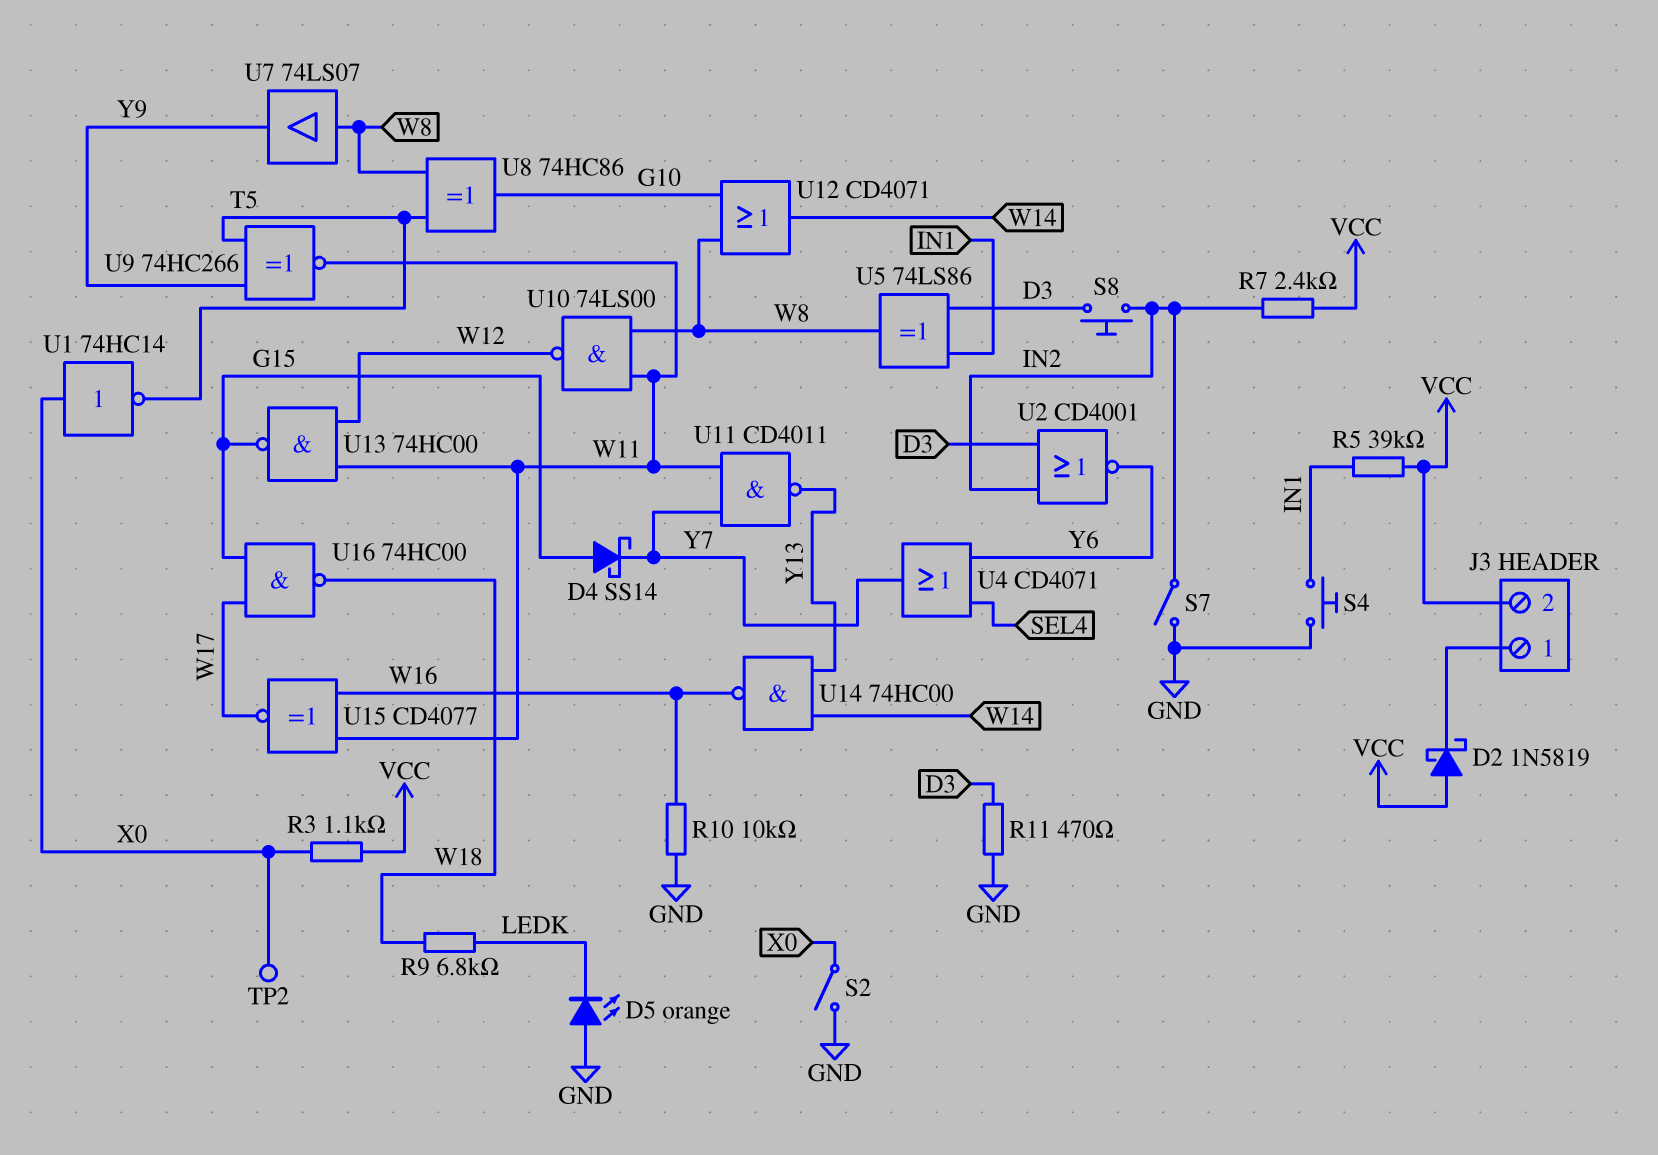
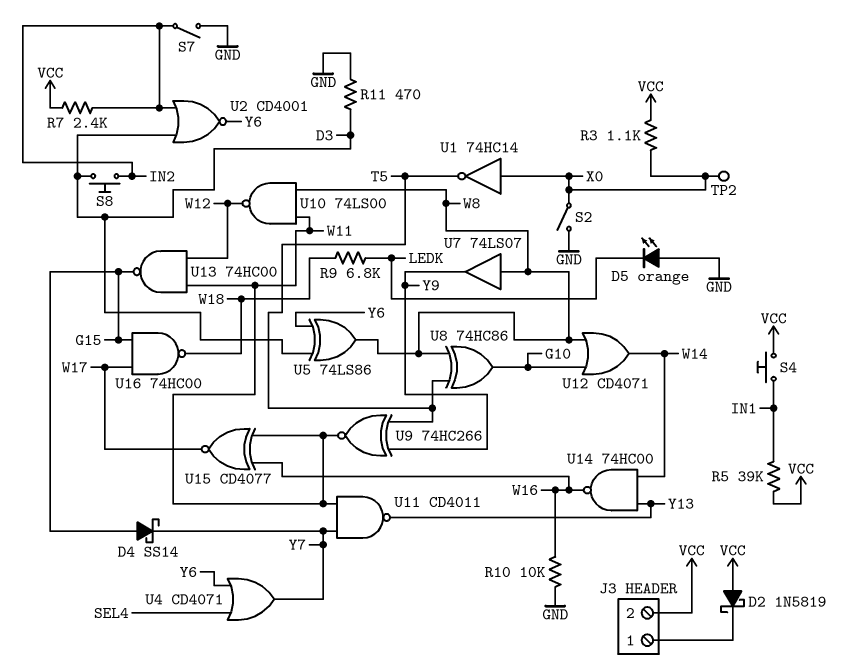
S4: button (GND, IN1) -> button (IN1, VCC)
U5: XOR 74LS86 (in D3, in IN1, out W8) -> XOR 74LS86 (in D3, in Y6, out W8)

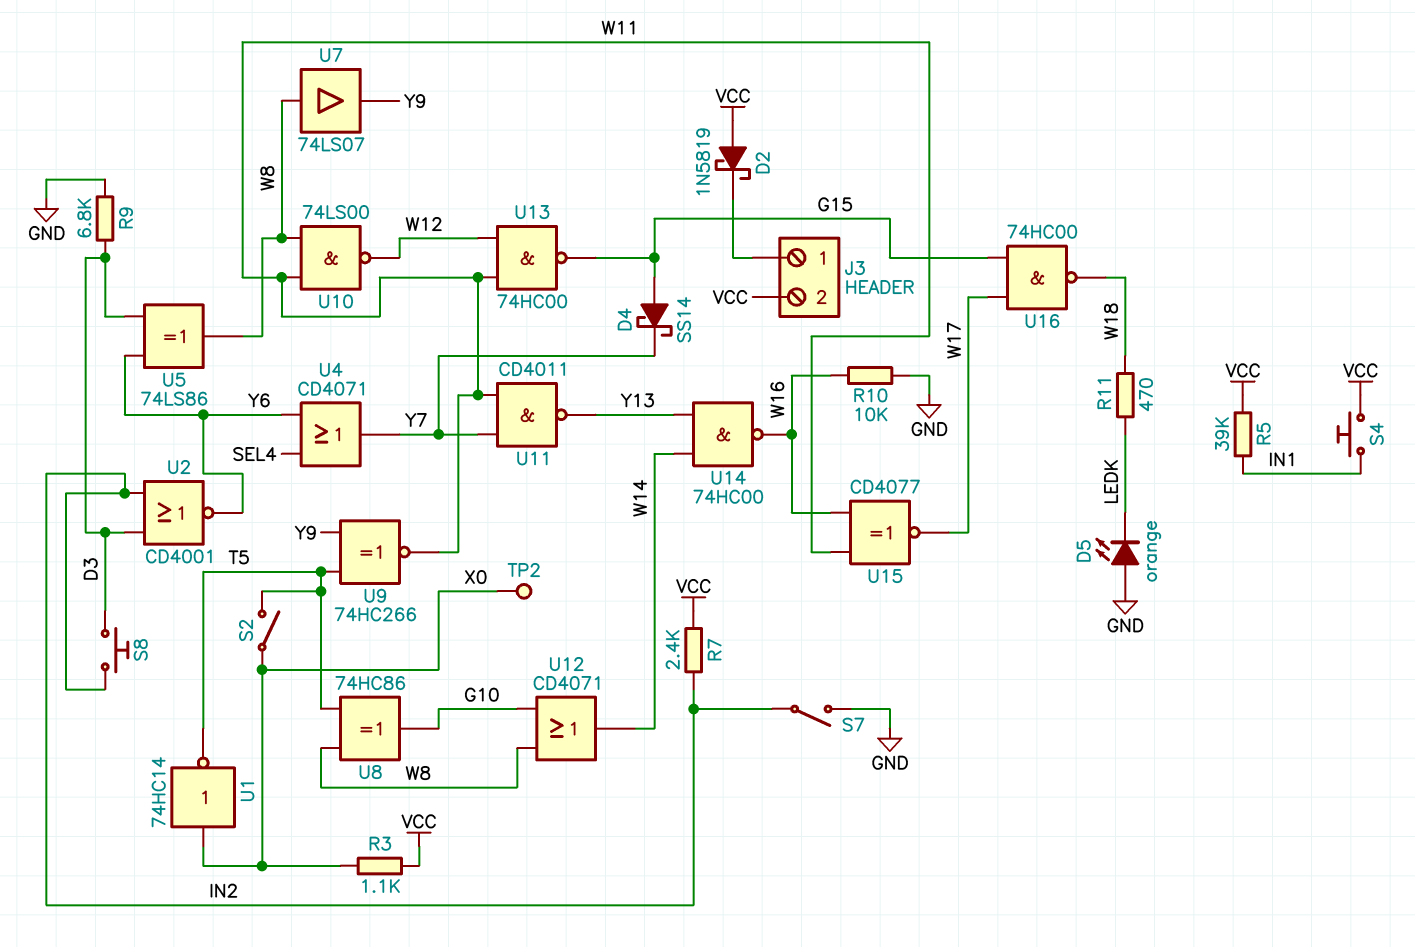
R9: 6.8k (LEDK, W18) -> 6.8k (D3, GND)
R11: 470 (D3, GND) -> 470 (LEDK, W18)
S2: switch (GND, X0) -> switch (T5, X0)

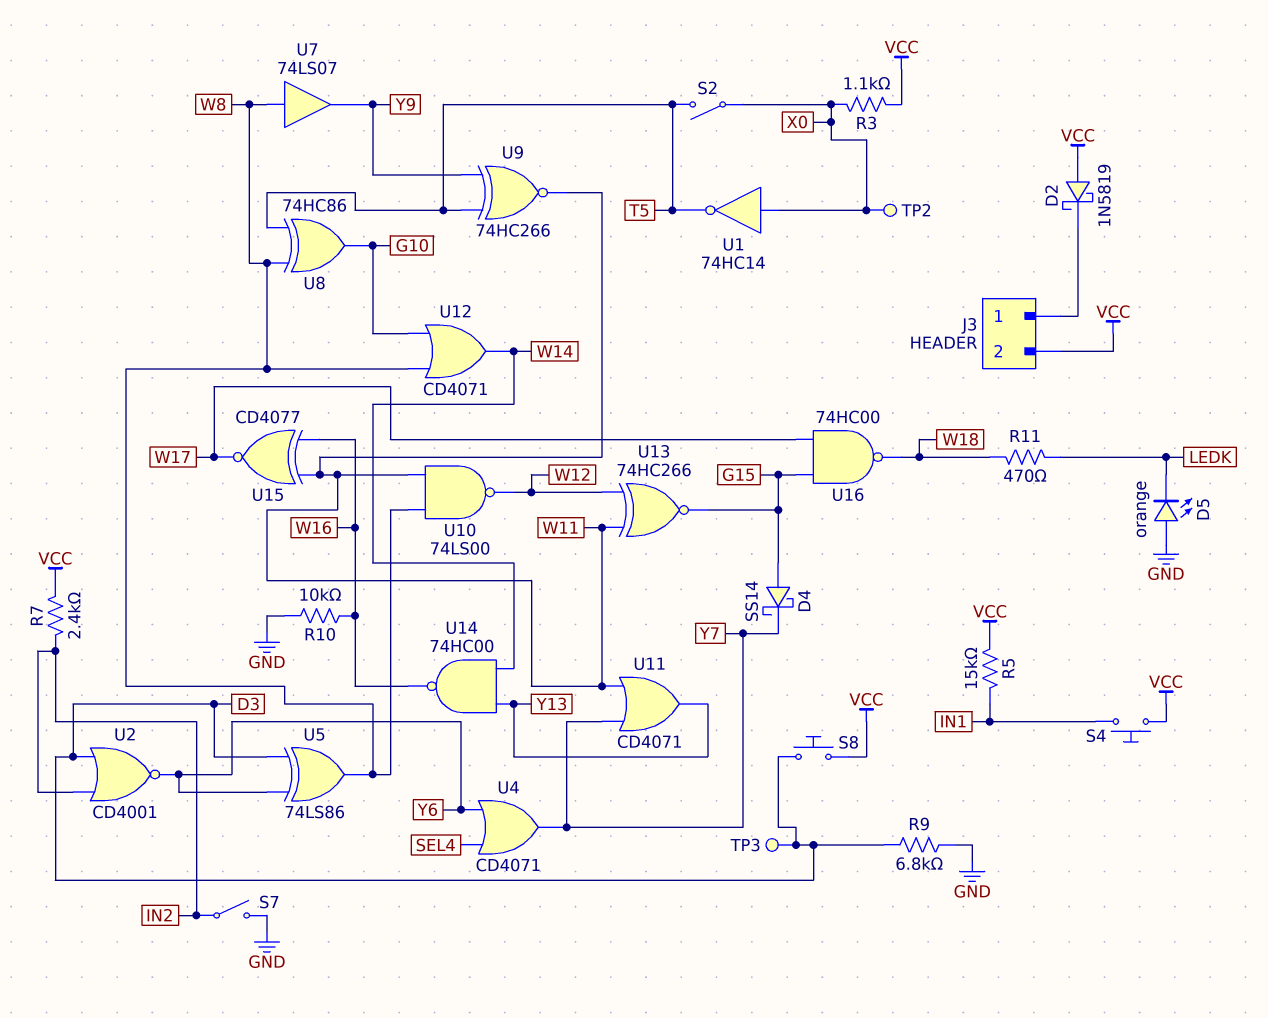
R5: 39k (IN1, VCC) -> 15k (IN1, VCC)
S8: button (D3, IN2) -> button (D3, VCC)
TP3: none -> test point (D3)
U11: NAND CD4011 (in W11, in Y7, out Y13) -> OR CD4071 (in W11, in Y7, out Y13)
U13: NAND 74HC00 (in W11, in W12, out G15) -> XNOR 74HC266 (in W11, in W12, out G15)

